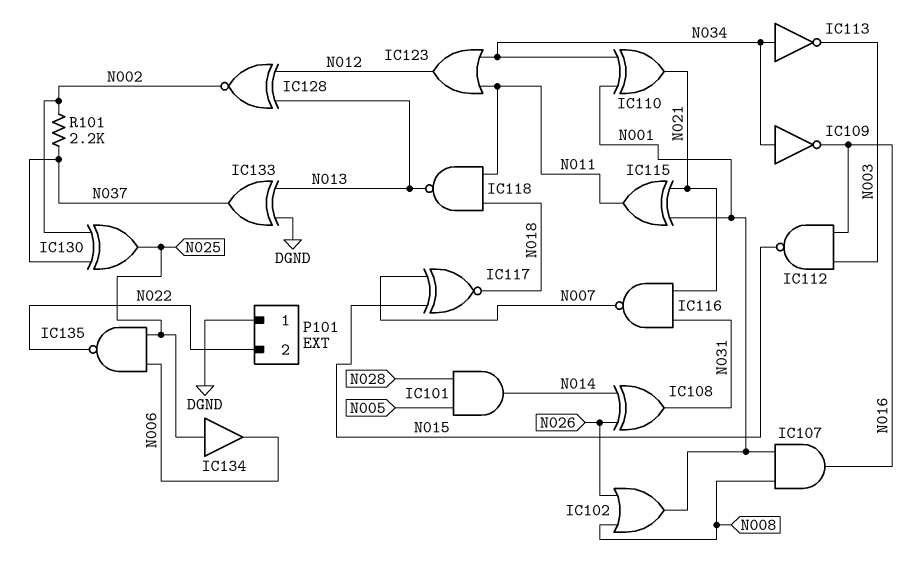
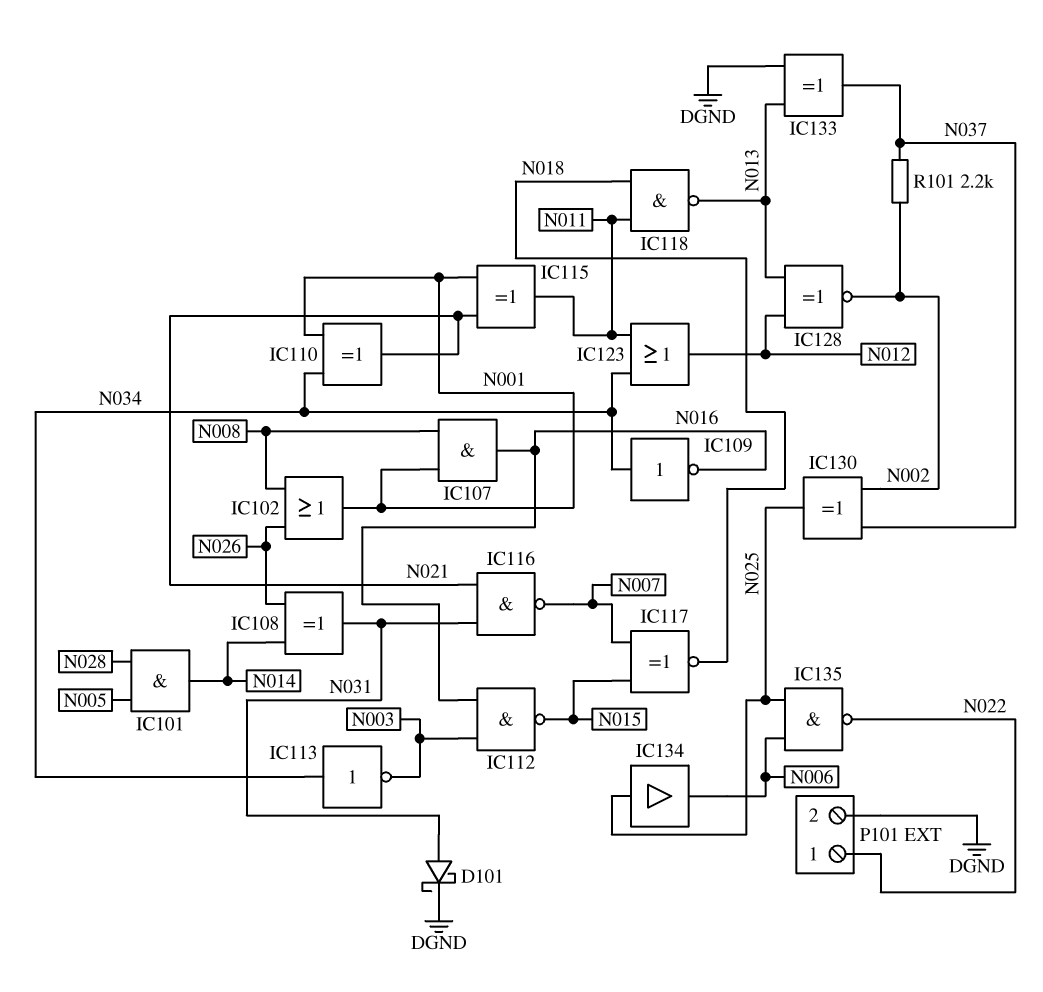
D101: none -> schottky (A N031, K DGND)
P101 pin 1: DGND -> N022
P101 pin 2: N022 -> DGND

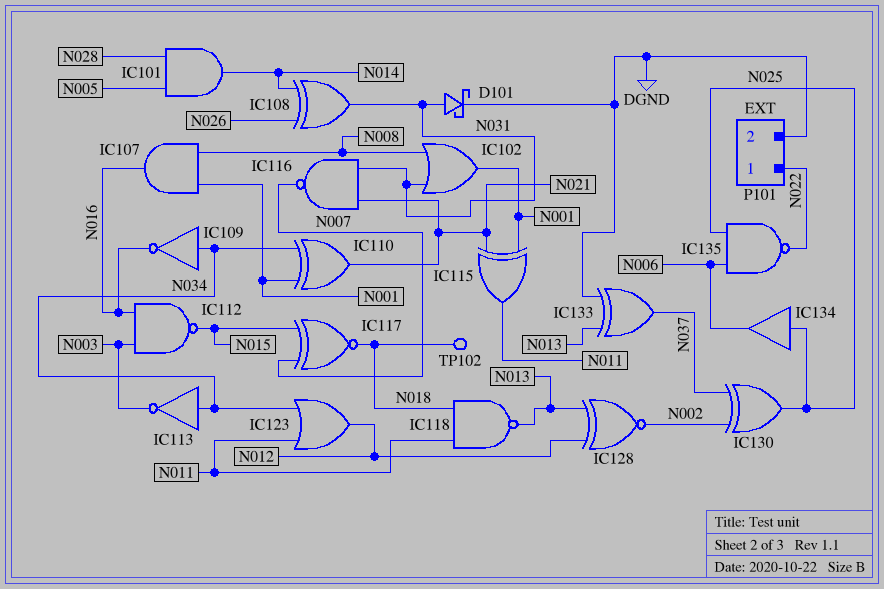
IC102: OR (in N008, in N026, out N001) -> OR (in N008, in N031, out N001)
R101: 2.2k (N002, N037) -> none
TP102: none -> test point (N018)

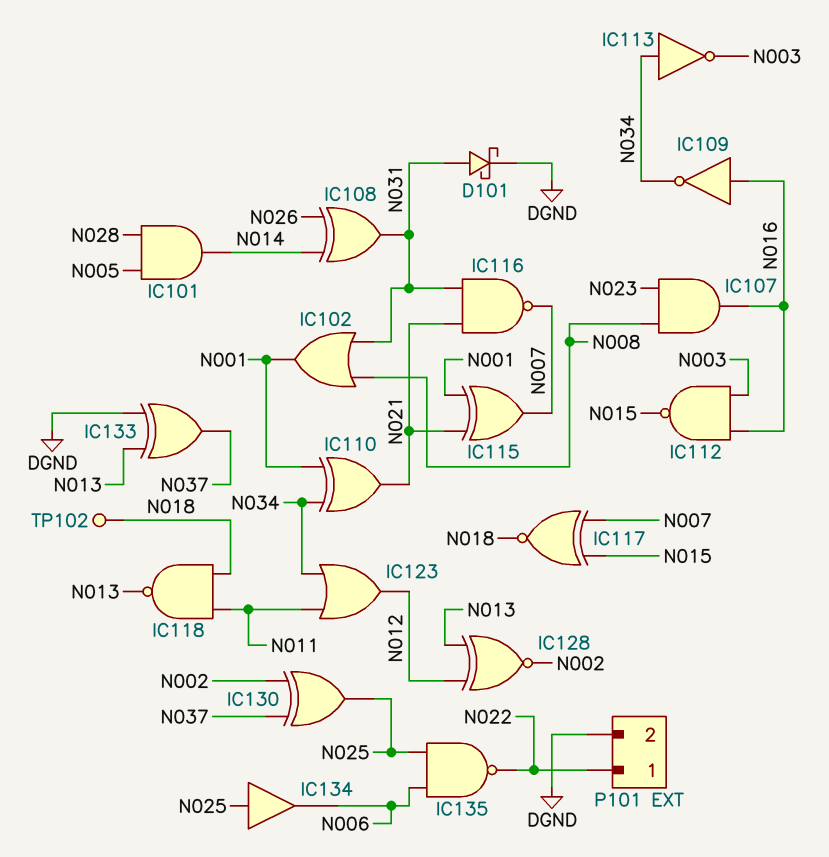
IC107: AND (in N001, in N008, out N016) -> AND (in N008, in N023, out N016)
IC109: NOT (in N034, out N016) -> NOT (in N016, out N034)
IC115: XOR (in N001, in N021, out N011) -> XOR (in N001, in N021, out N007)

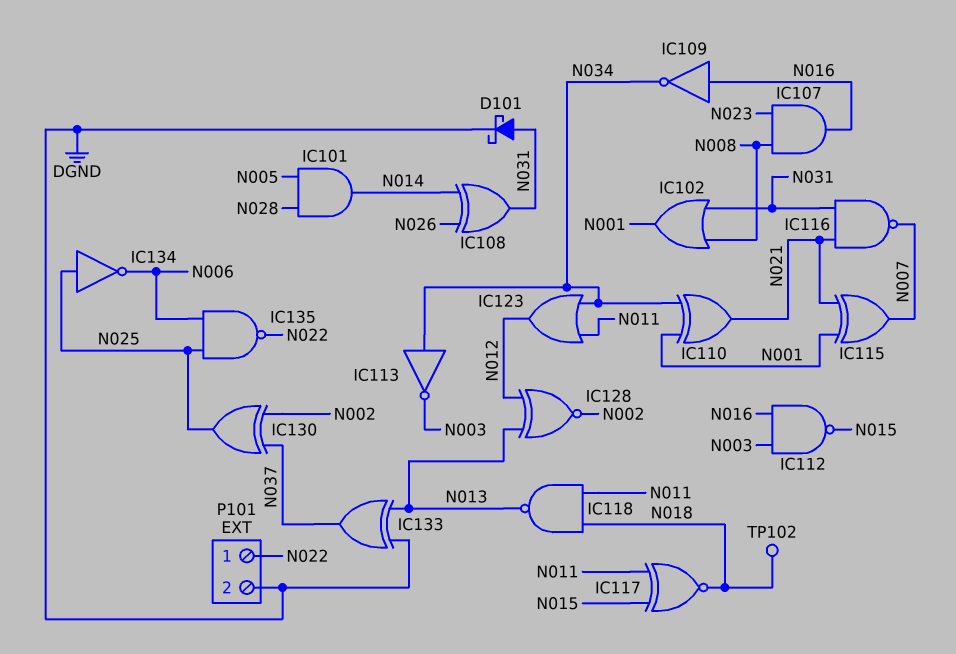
IC117: XNOR (in N007, in N015, out N018) -> XNOR (in N011, in N015, out N018)
IC134: buffer (in N025, out N006) -> NOT (in N025, out N006)

